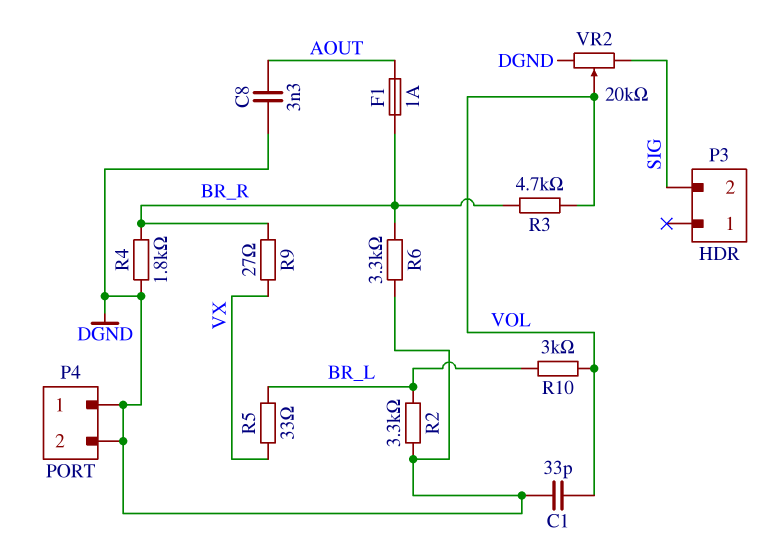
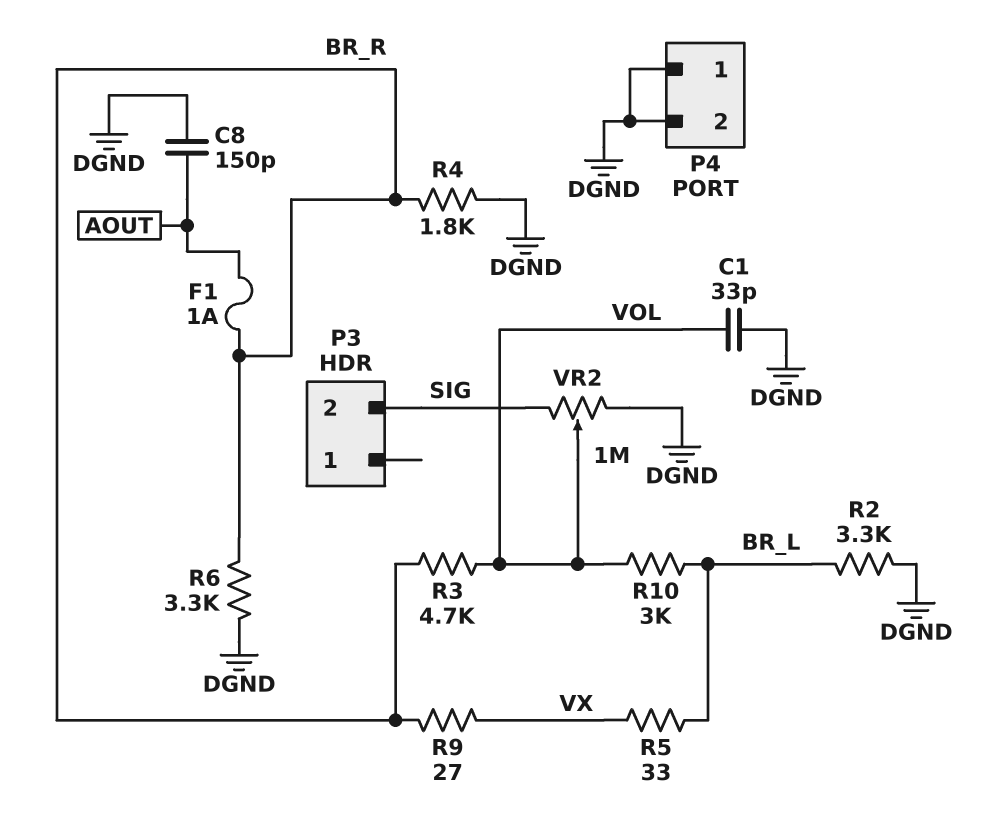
C8: 3.3nF (AOUT, DGND) -> 150pF (AOUT, DGND)
VR2: 20k (DGND, SIG, wiper VOL) -> 1M (DGND, SIG, wiper VOL)

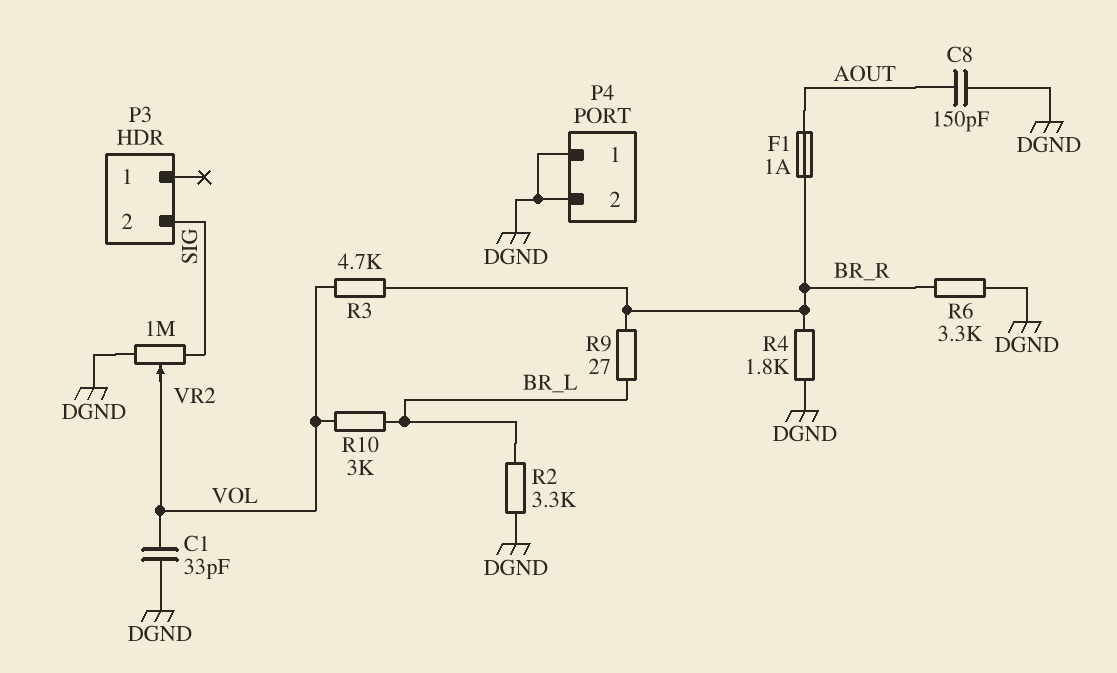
R5: 33 (BR_L, VX) -> none
R9: 27 (BR_R, VX) -> 27 (BR_L, BR_R)

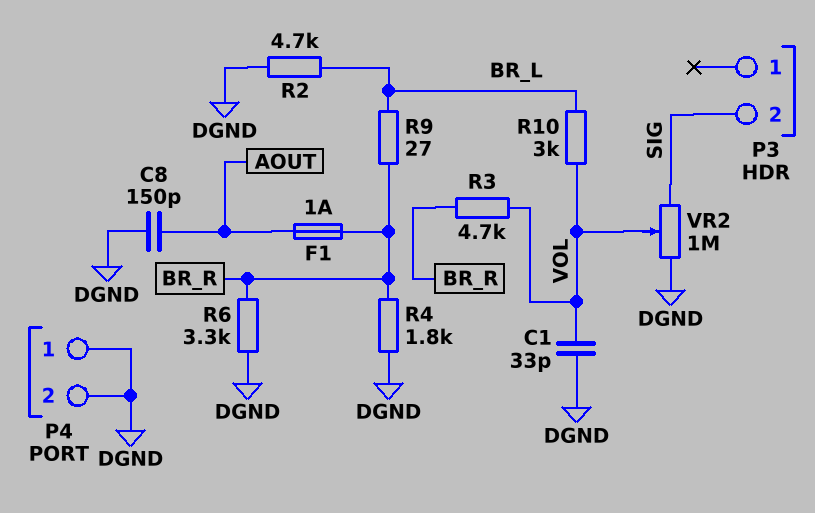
R2: 3.3k (BR_L, DGND) -> 4.7k (BR_L, DGND)

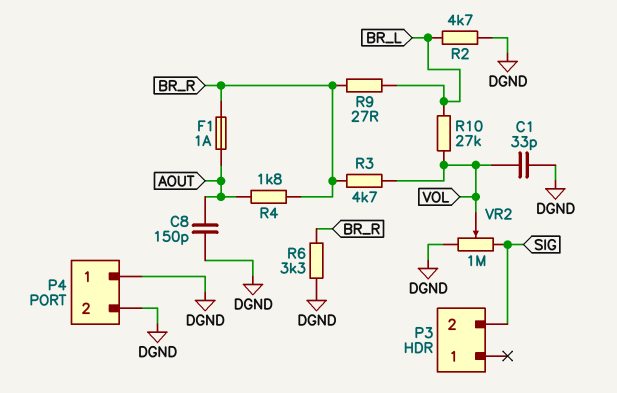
R4: 1.8k (BR_R, DGND) -> 1.8k (AOUT, BR_R)
R10: 3k (BR_L, VOL) -> 27k (BR_L, VOL)

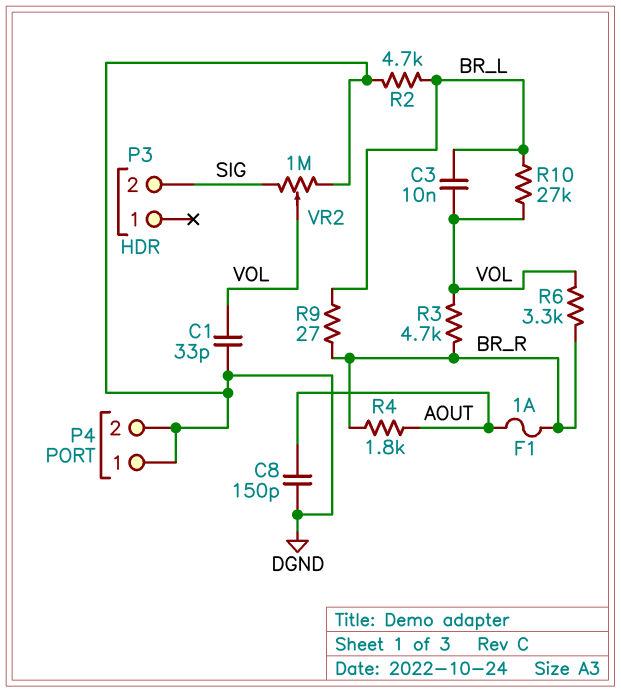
C3: none -> 10nF (BR_L, VOL)
R6: 3.3k (BR_R, DGND) -> 3.3k (BR_R, VOL)

